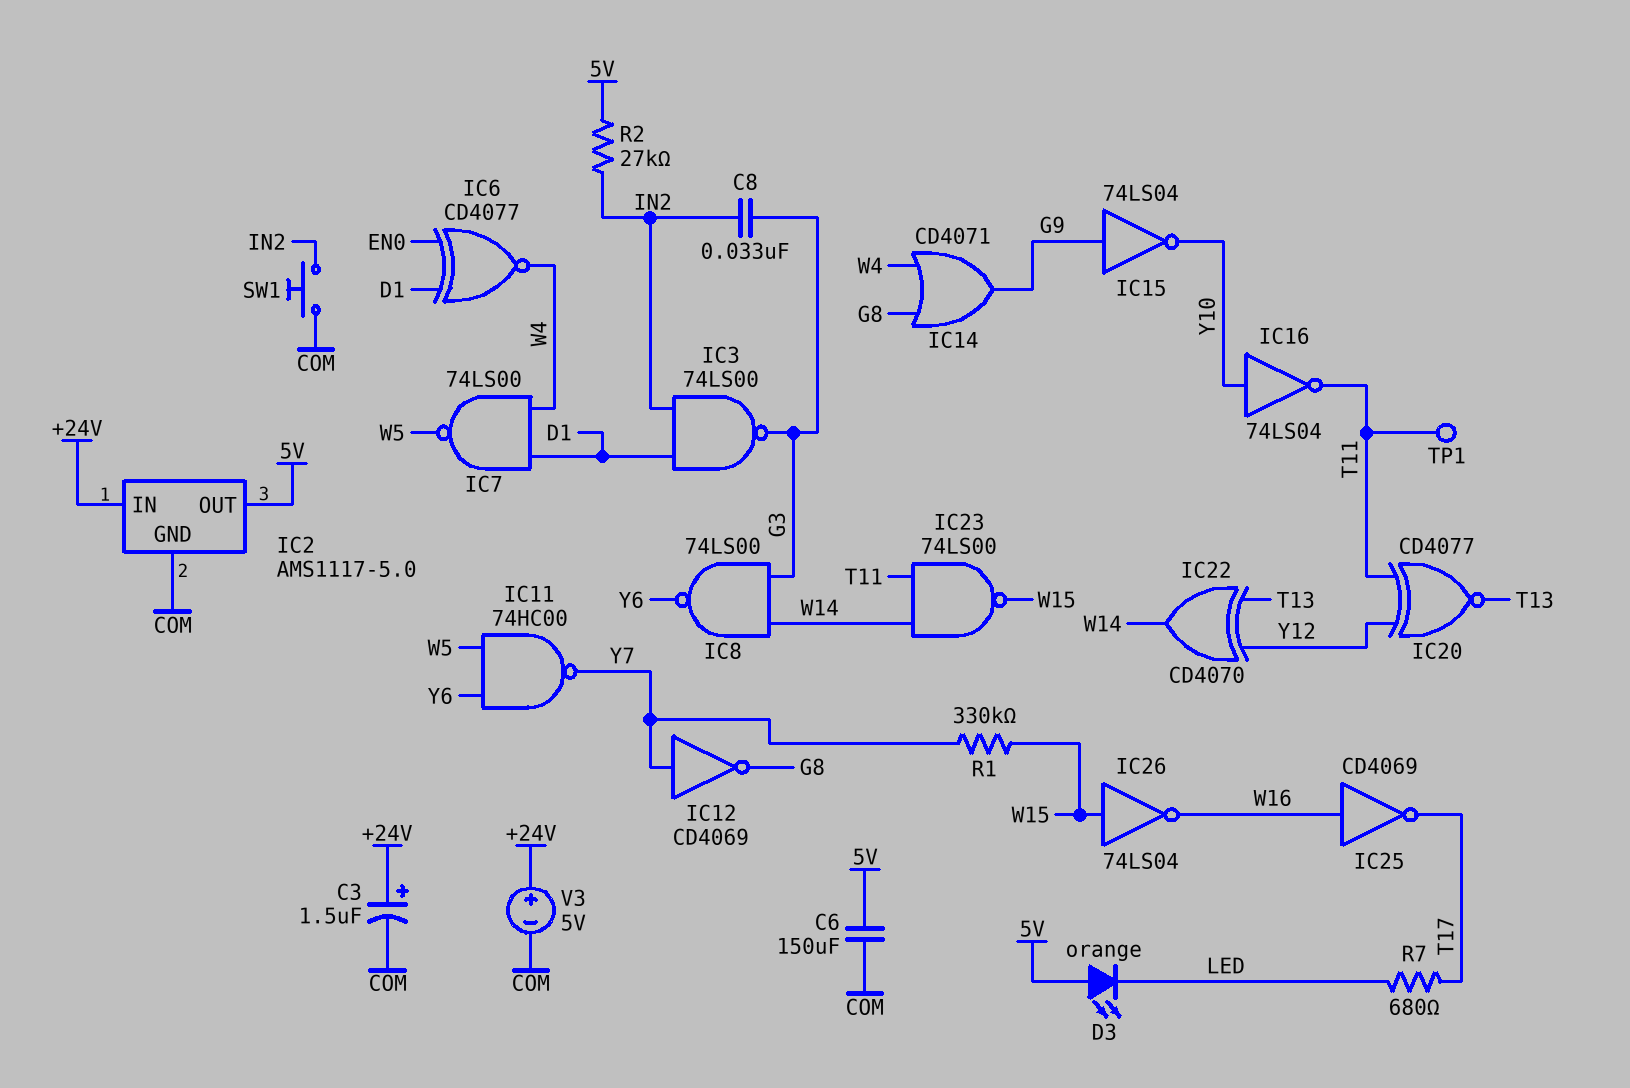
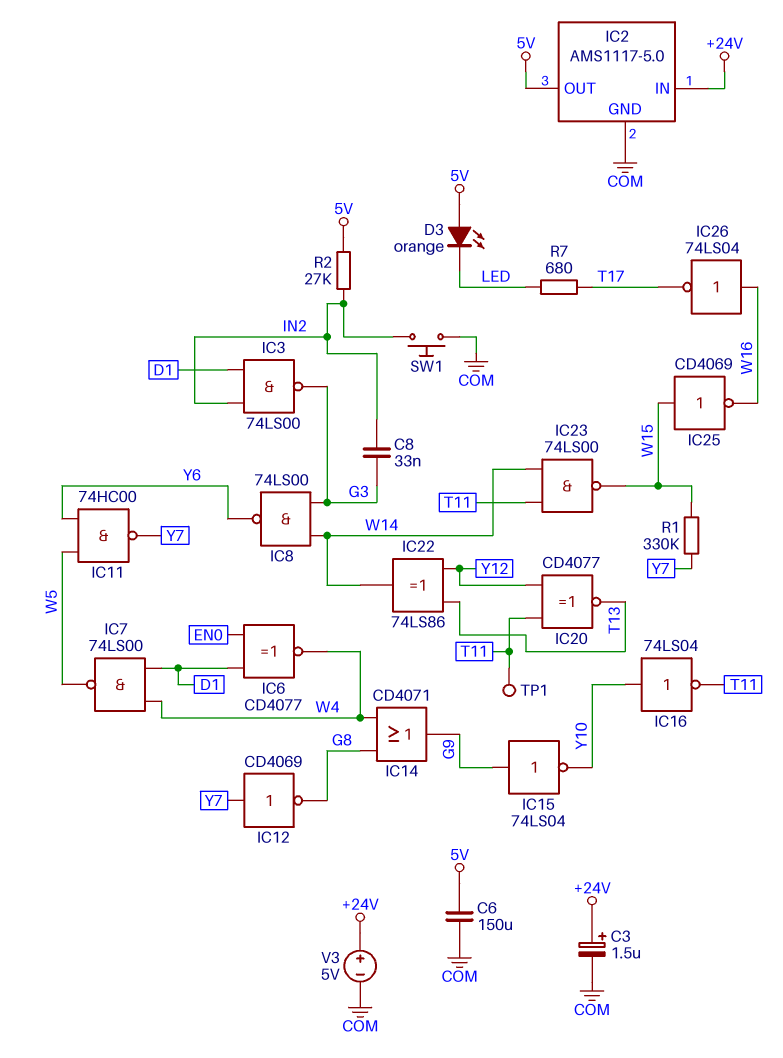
IC22: XOR CD4070 (in T13, in Y12, out W14) -> XOR 74LS86 (in T13, in Y12, out W14)
IC25: NOT CD4069 (in W16, out T17) -> NOT CD4069 (in W15, out W16)
IC26: NOT 74LS04 (in W15, out W16) -> NOT 74LS04 (in W16, out T17)

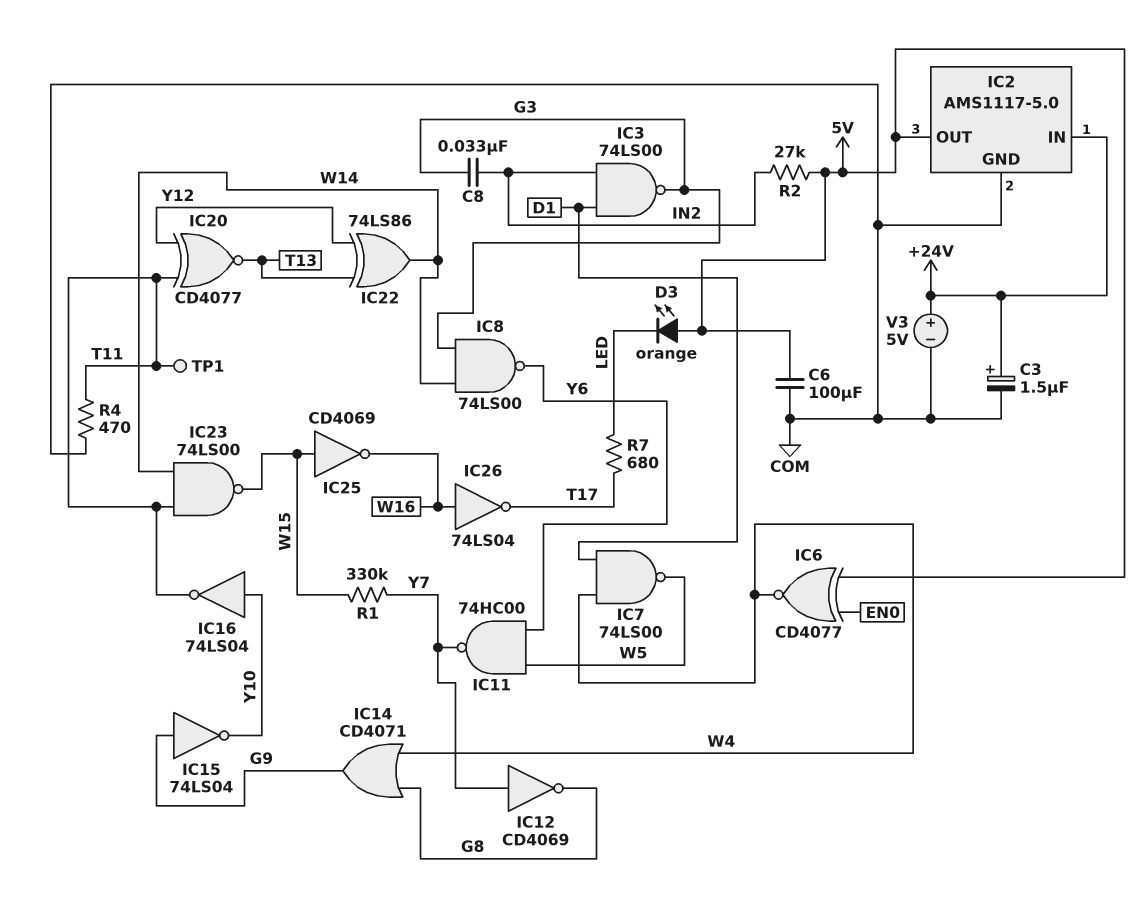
C6: 150uF (5V, COM) -> 100uF (5V, COM)
IC6: XNOR CD4077 (in D1, in EN0, out W4) -> XNOR CD4077 (in 5V, in EN0, out W4)
R4: none -> 470 (COM, T11)
SW1: button (COM, IN2) -> none

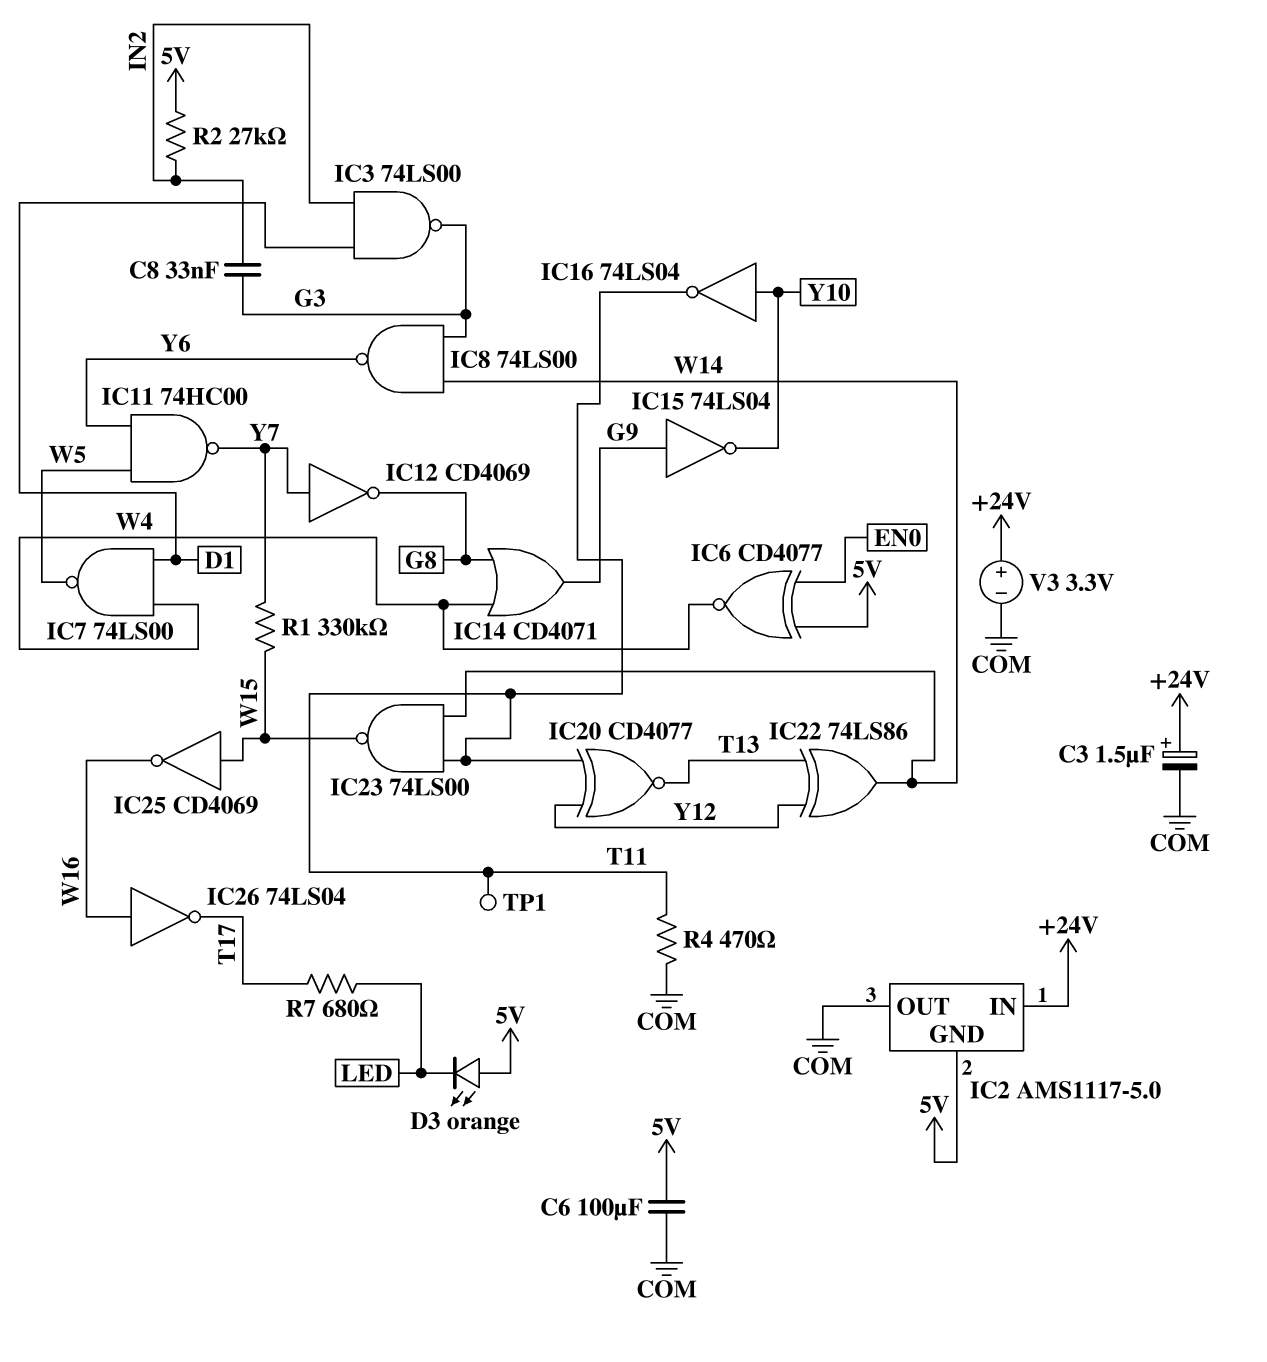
IC2 pin GND: COM -> 5V
IC2 pin OUT: 5V -> COM
V3: 5V (plus +24V, minus COM) -> 3.3V (plus +24V, minus COM)

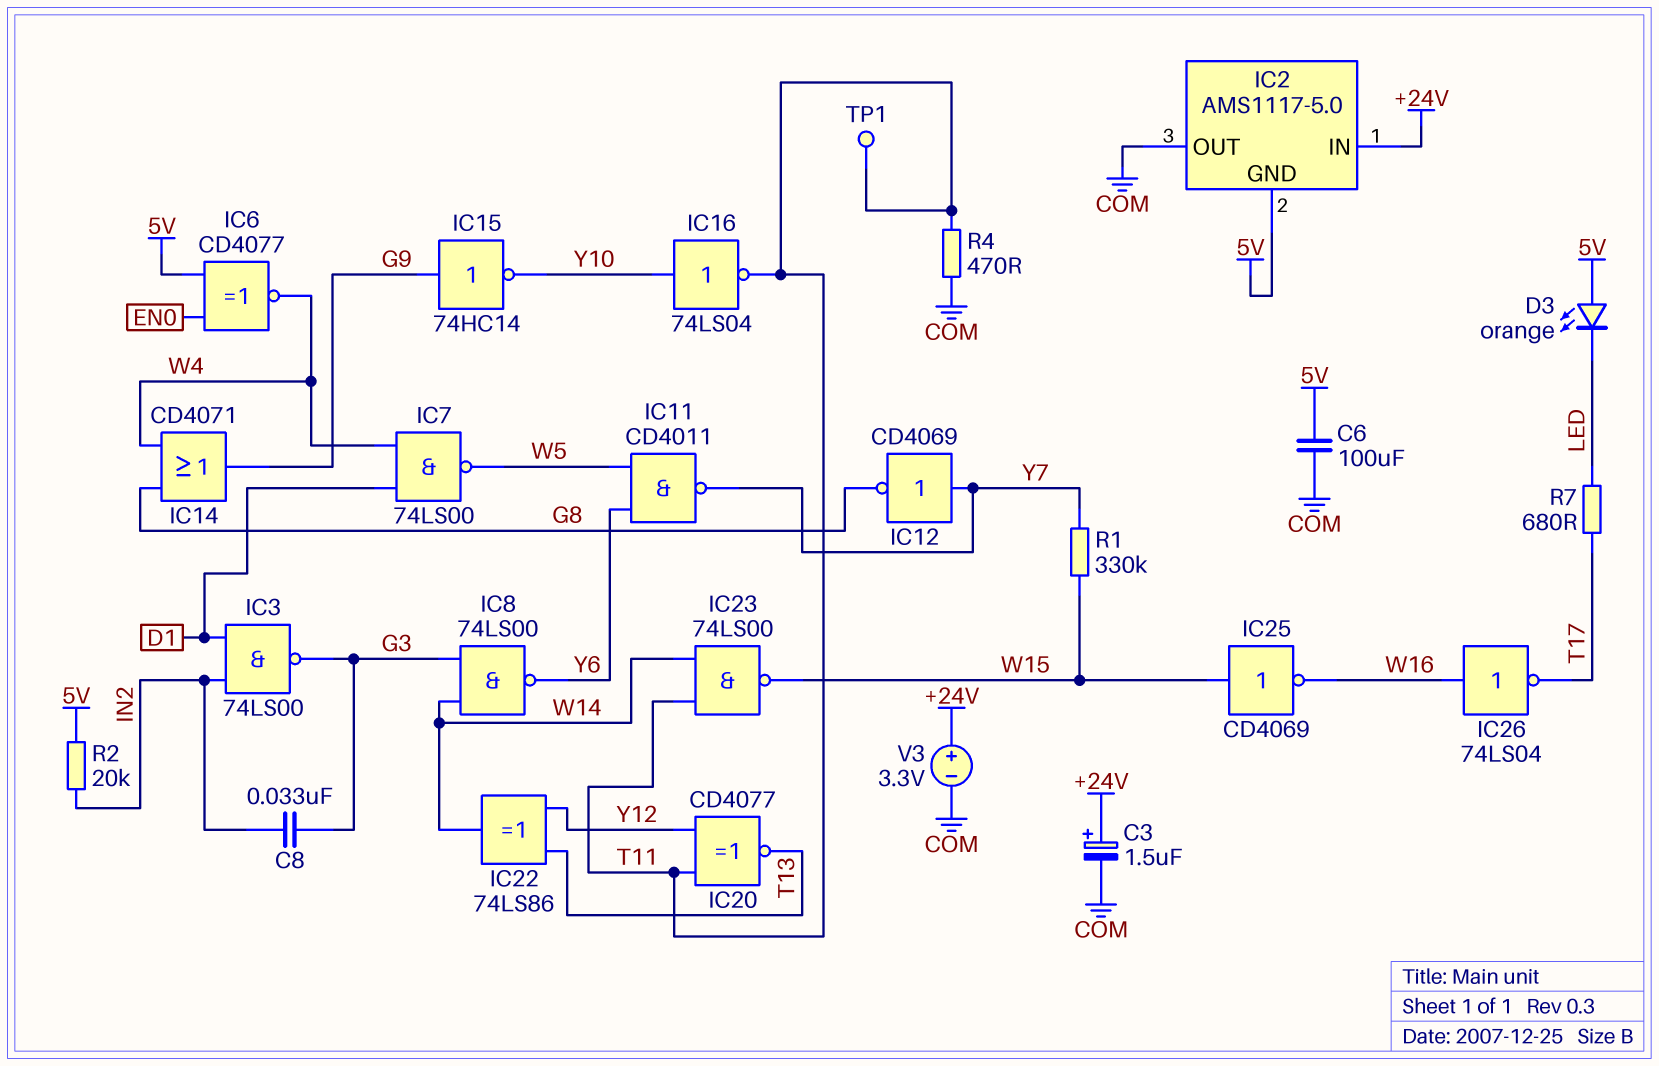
IC11: NAND 74HC00 (in W5, in Y6, out Y7) -> NAND CD4011 (in W5, in Y6, out Y7)
IC15: NOT 74LS04 (in G9, out Y10) -> NOT 74HC14 (in G9, out Y10)
R2: 27k (5V, IN2) -> 20k (5V, IN2)

